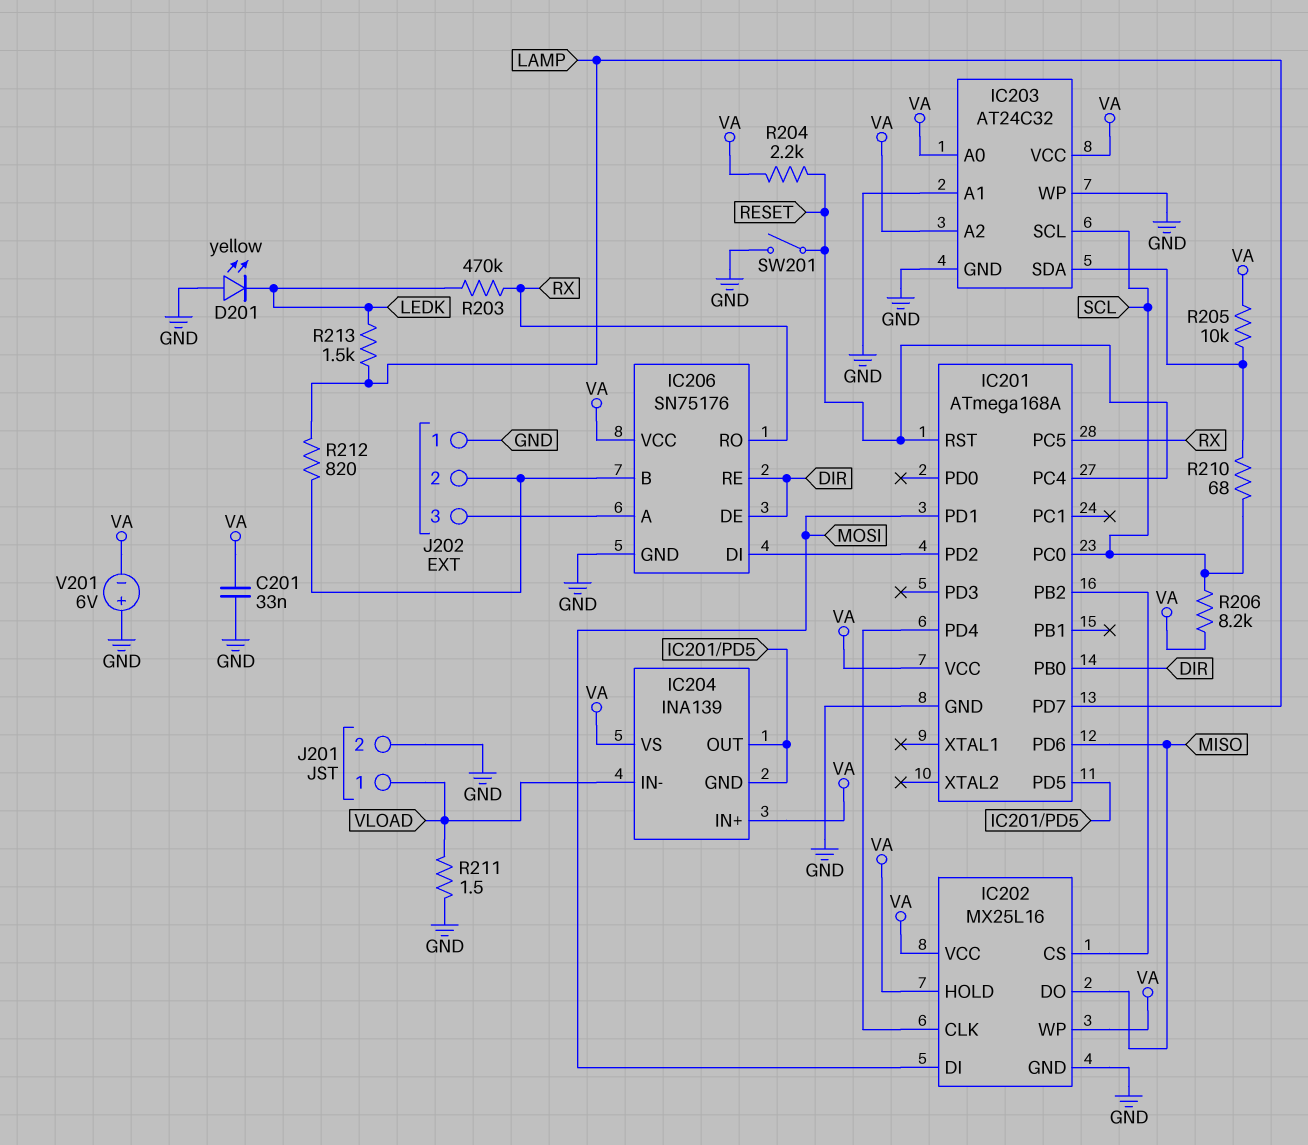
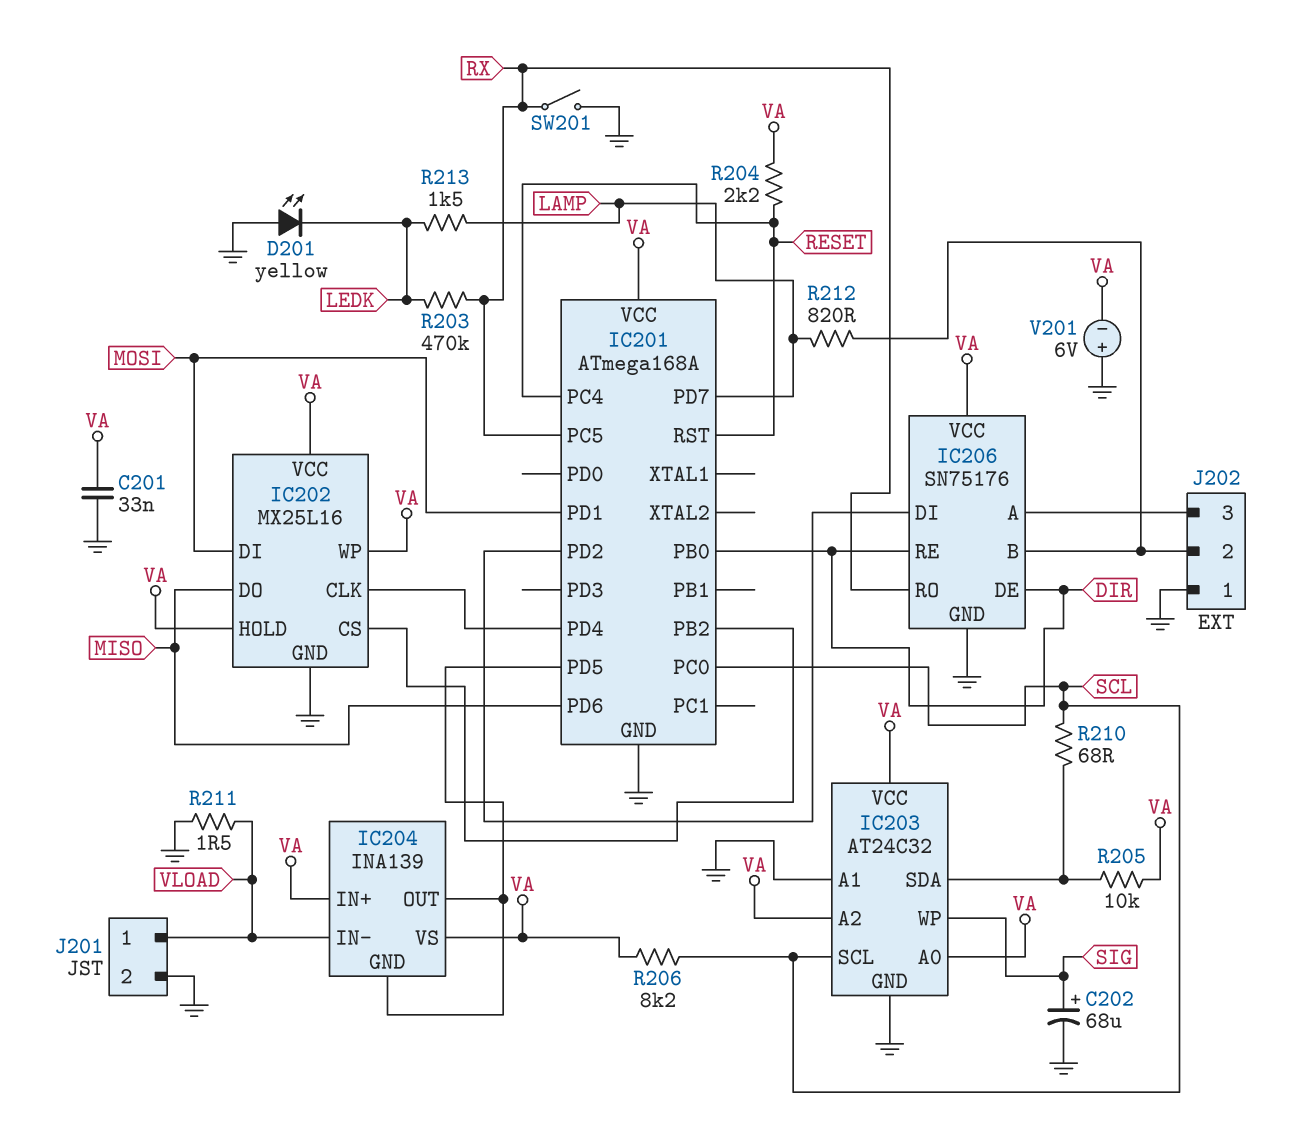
C202: none -> 68uF (plus SIG, minus GND)
IC203 pin WP: GND -> SIG
SW201: switch (GND, RESET) -> switch (GND, RX)

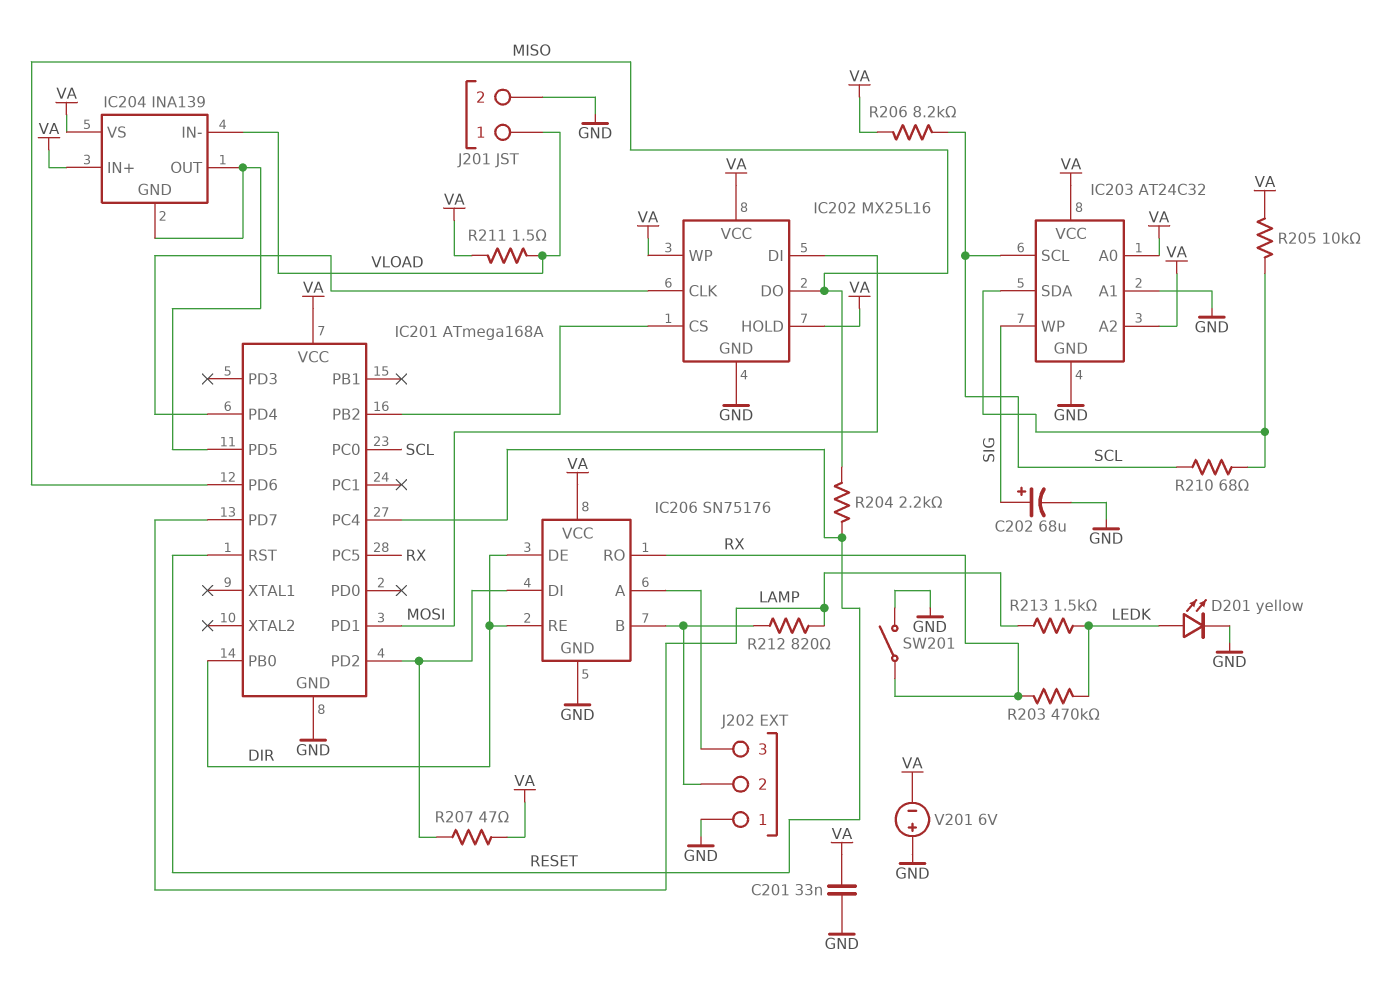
D201: LED yellow (A GND, K LEDK) -> LED yellow (A LEDK, K GND)
R204: 2.2k (RESET, VA) -> 2.2k (MISO, RESET)
R207: none -> 47 (IC201/PD2, VA)
R211: 1.5 (GND, VLOAD) -> 1.5 (VA, VLOAD)

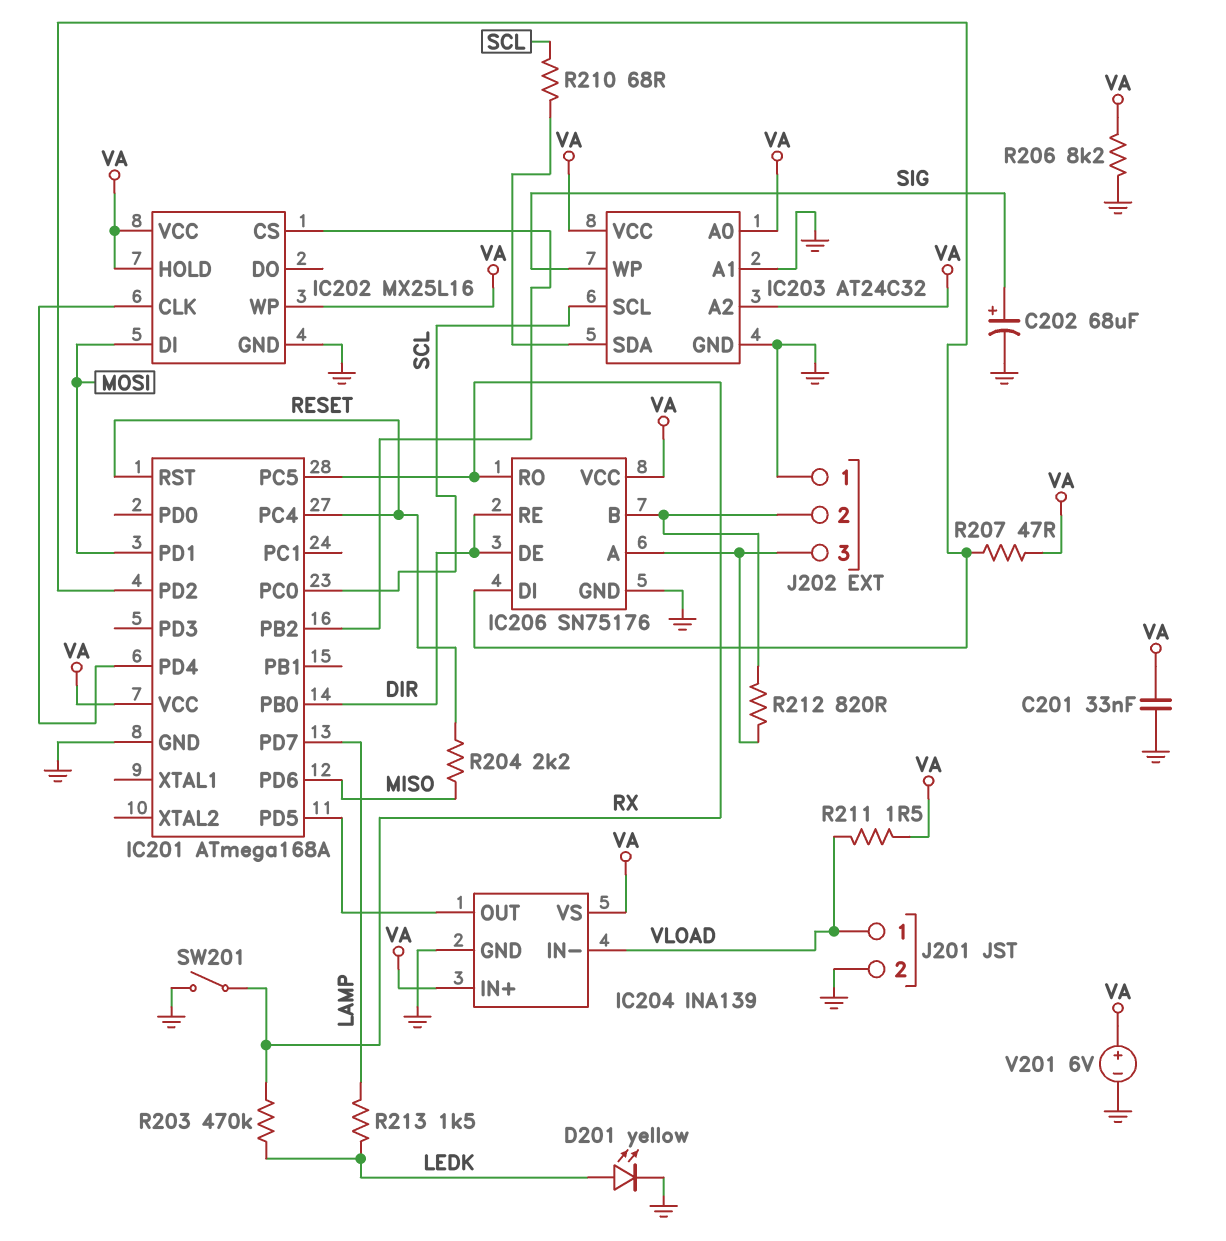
IC202 pin DO: MISO -> none
IC204 pin GND: IC201/PD5 -> GND
R205: 10k (IC203/SDA, VA) -> none
R206: 8.2k (SCL, VA) -> 8.2k (GND, VA)
R212: 820 (IC206/B, LAMP) -> 820 (IC206/A, IC206/B)
V201: 6V (plus GND, minus VA) -> 6V (plus VA, minus GND)

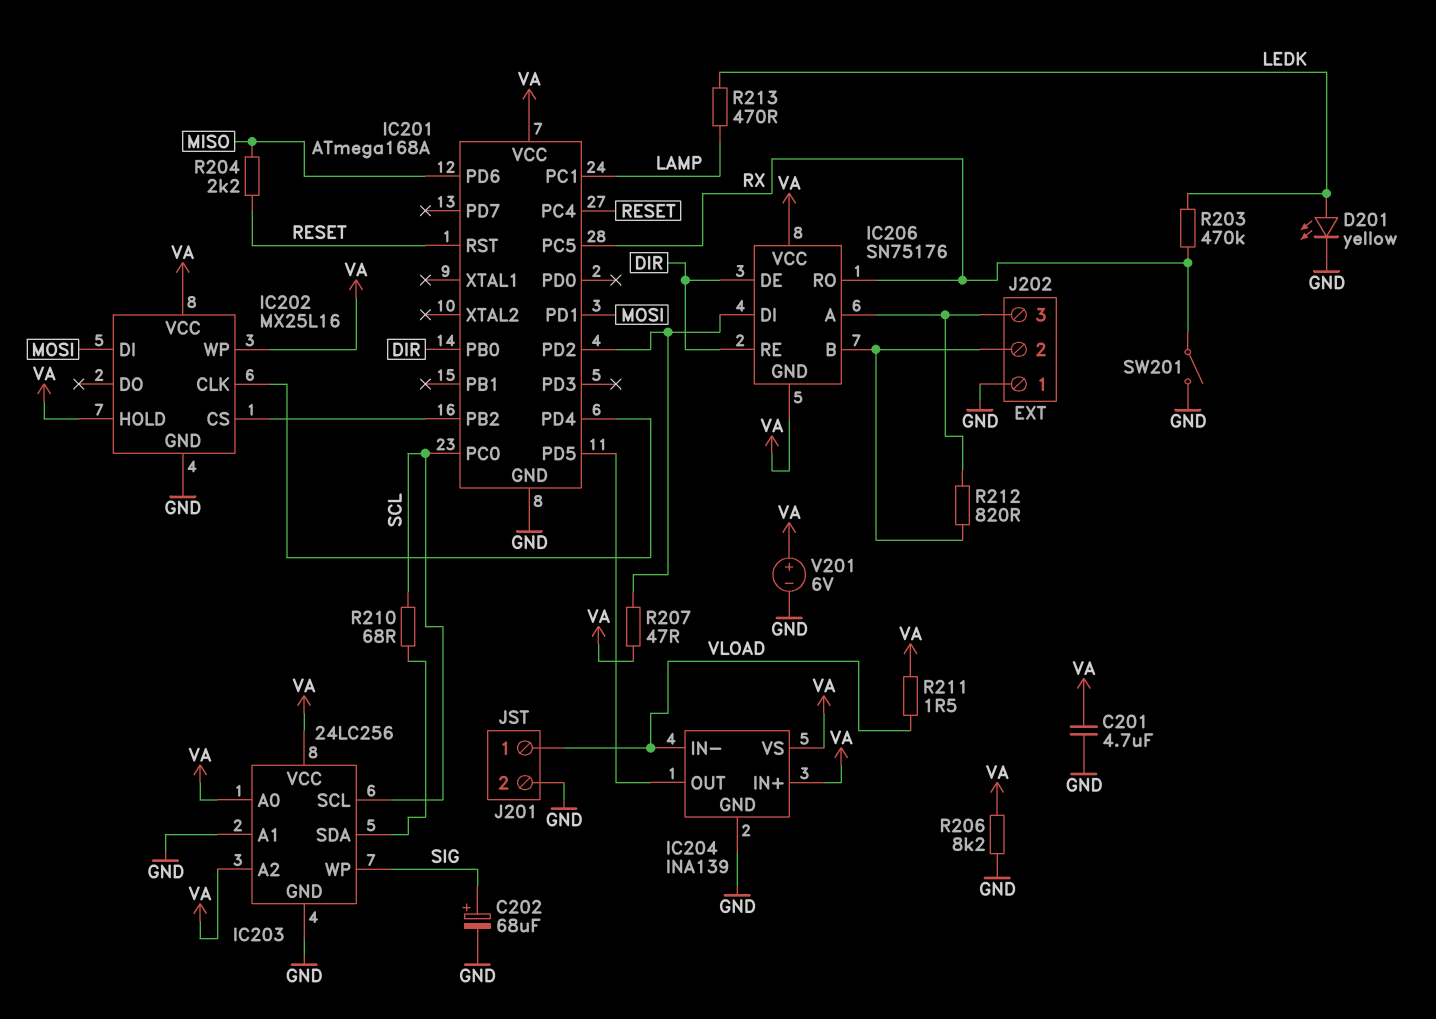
C201: 33nF (GND, VA) -> 4.7uF (GND, VA)
IC201 pin PC1: none -> LAMP
IC201 pin PD7: LAMP -> none
IC203: AT24C32 -> 24LC256
IC206 pin GND: GND -> VA
R213: 1.5k (LAMP, LEDK) -> 470 (LAMP, LEDK)

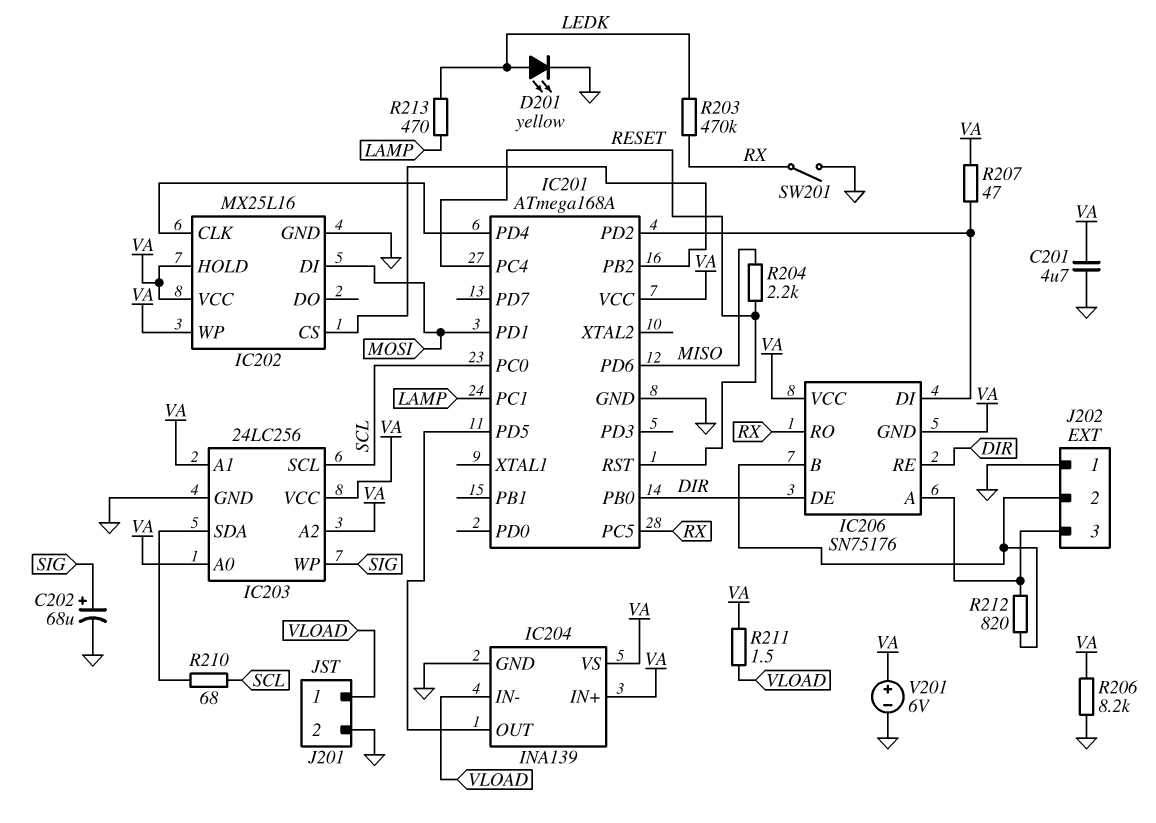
IC203 pin A1: GND -> VA

